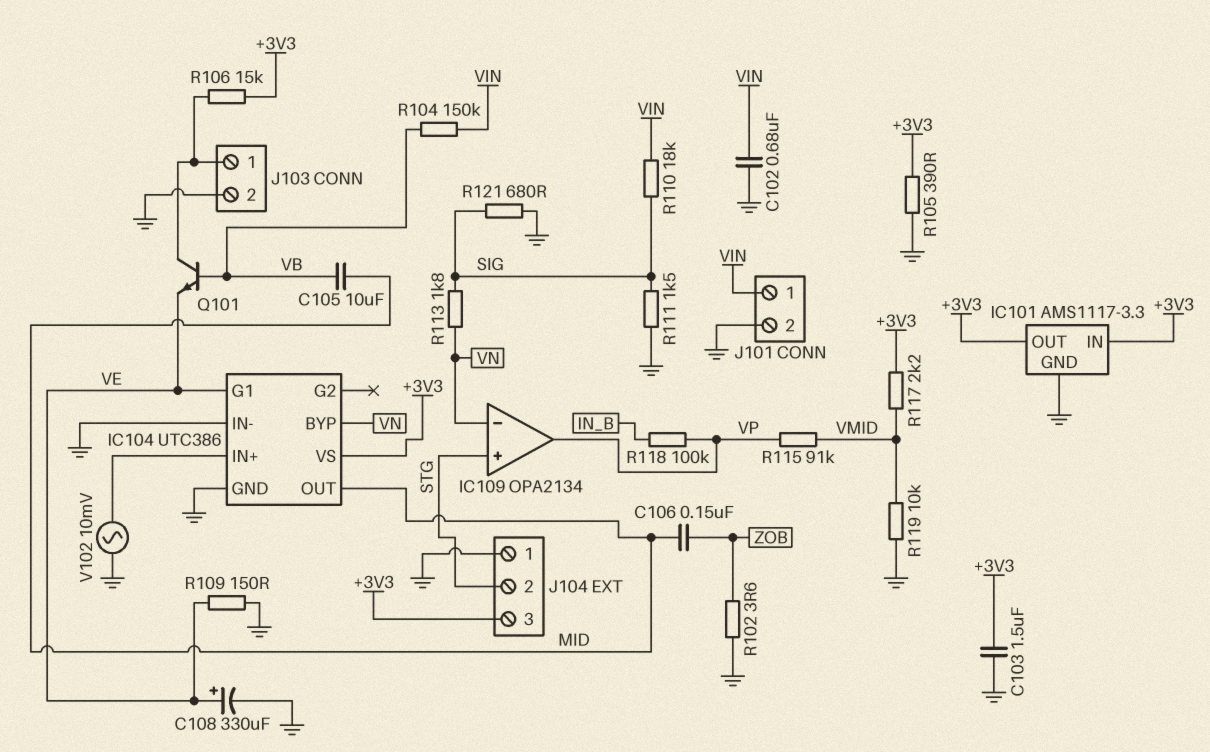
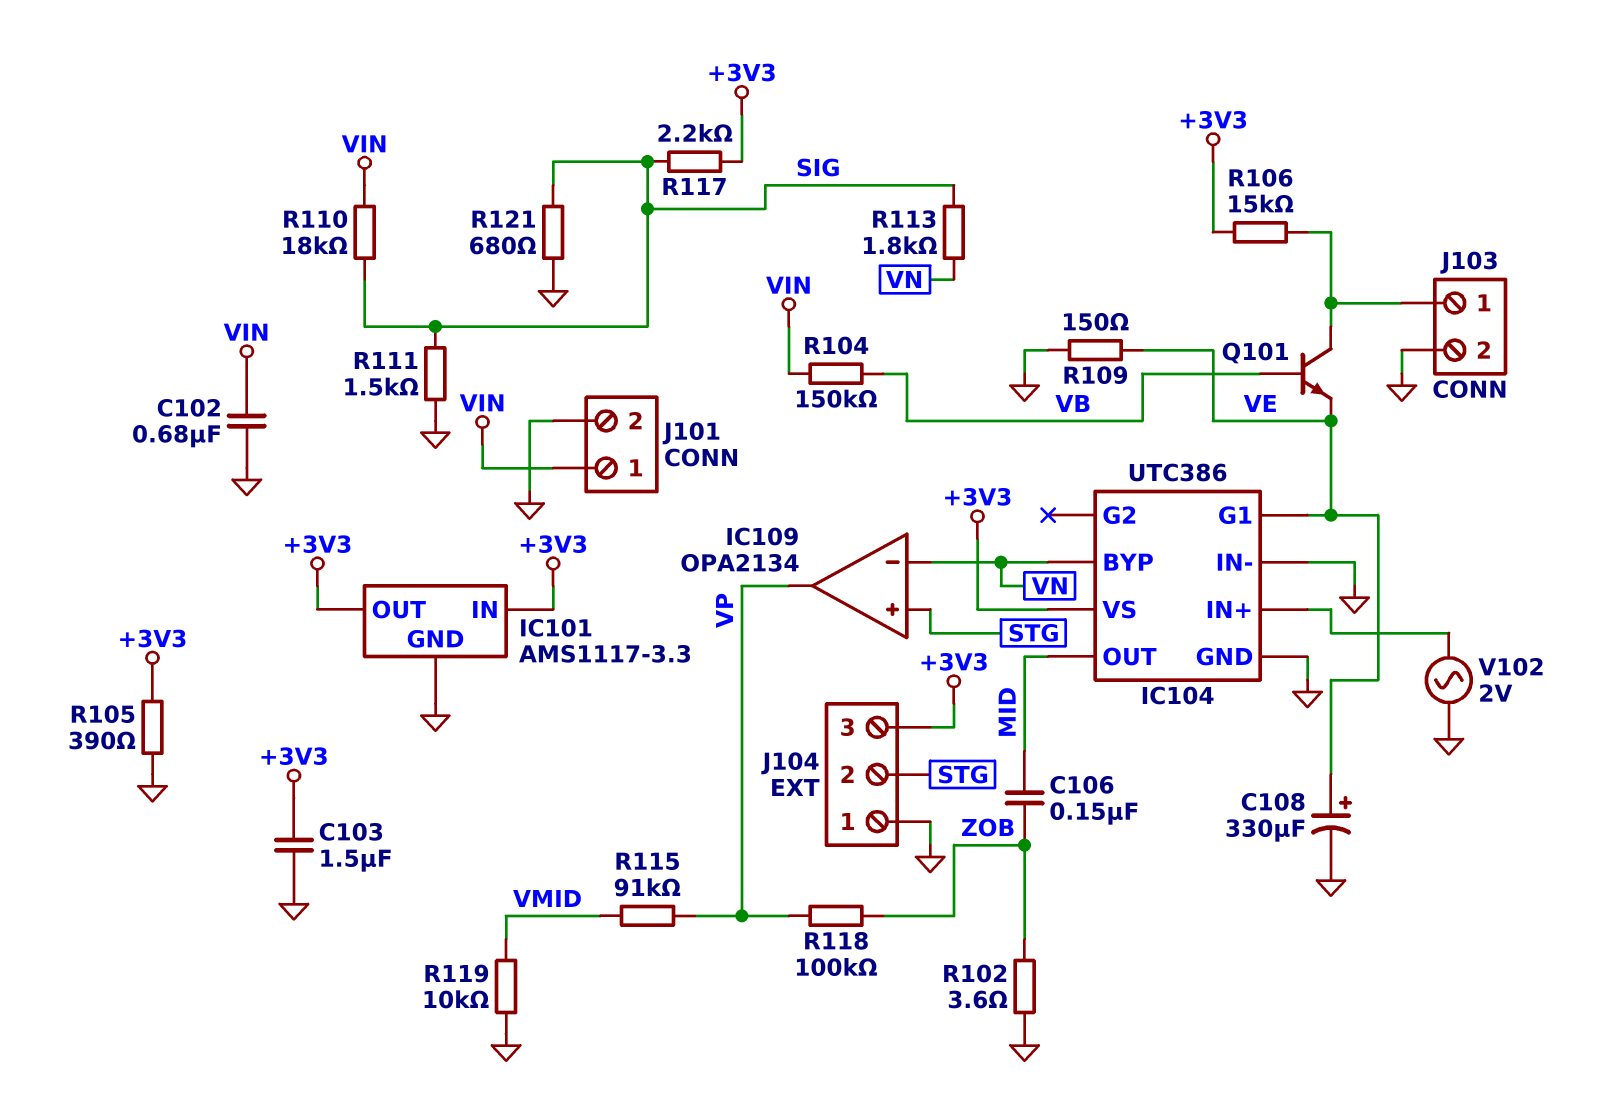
C105: 10uF (MID, VB) -> none
R117: 2.2k (+3V3, VMID) -> 2.2k (+3V3, SIG)
R118: 100k (IN_B, VP) -> 100k (VP, ZOB)
V102: AC 10mV (GND, IC104/IN+) -> AC 2V (GND, IC104/IN+)

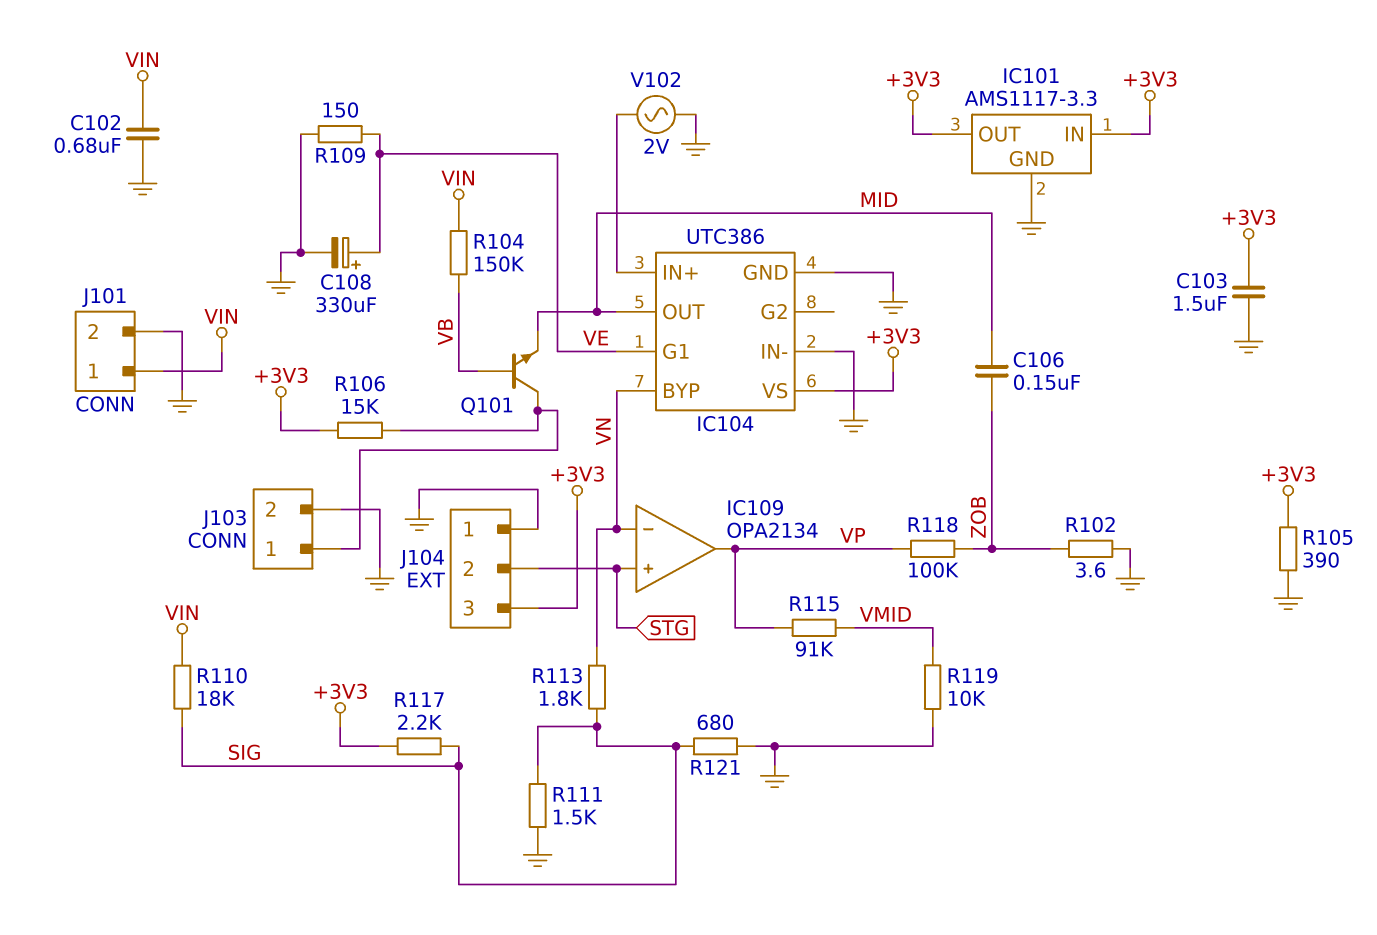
Q101: NPN (B VB, C J103/1, E VE) -> NPN (B VB, C J103/1, E MID)

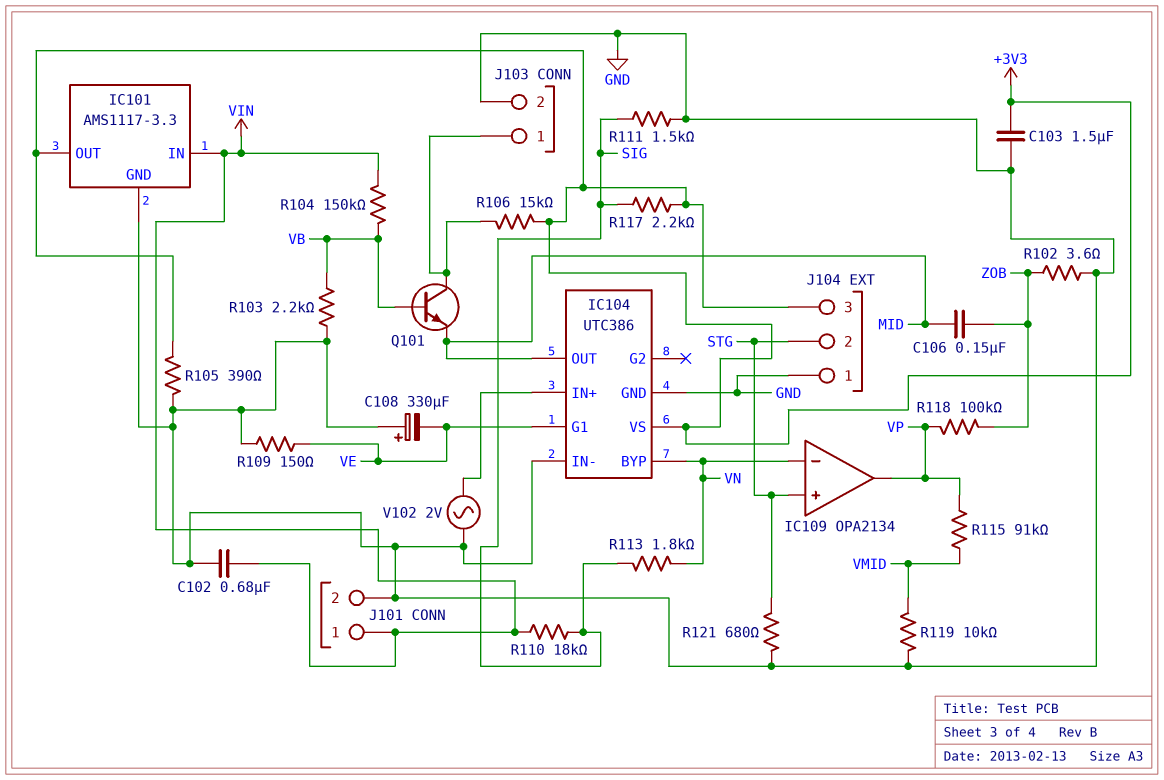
C108: 330uF (plus VE, minus GND) -> 330uF (plus GND, minus VE)
IC101 pin IN: +3V3 -> VIN
R103: none -> 2.2k (GND, VB)
R121: 680 (GND, SIG) -> 680 (GND, STG)

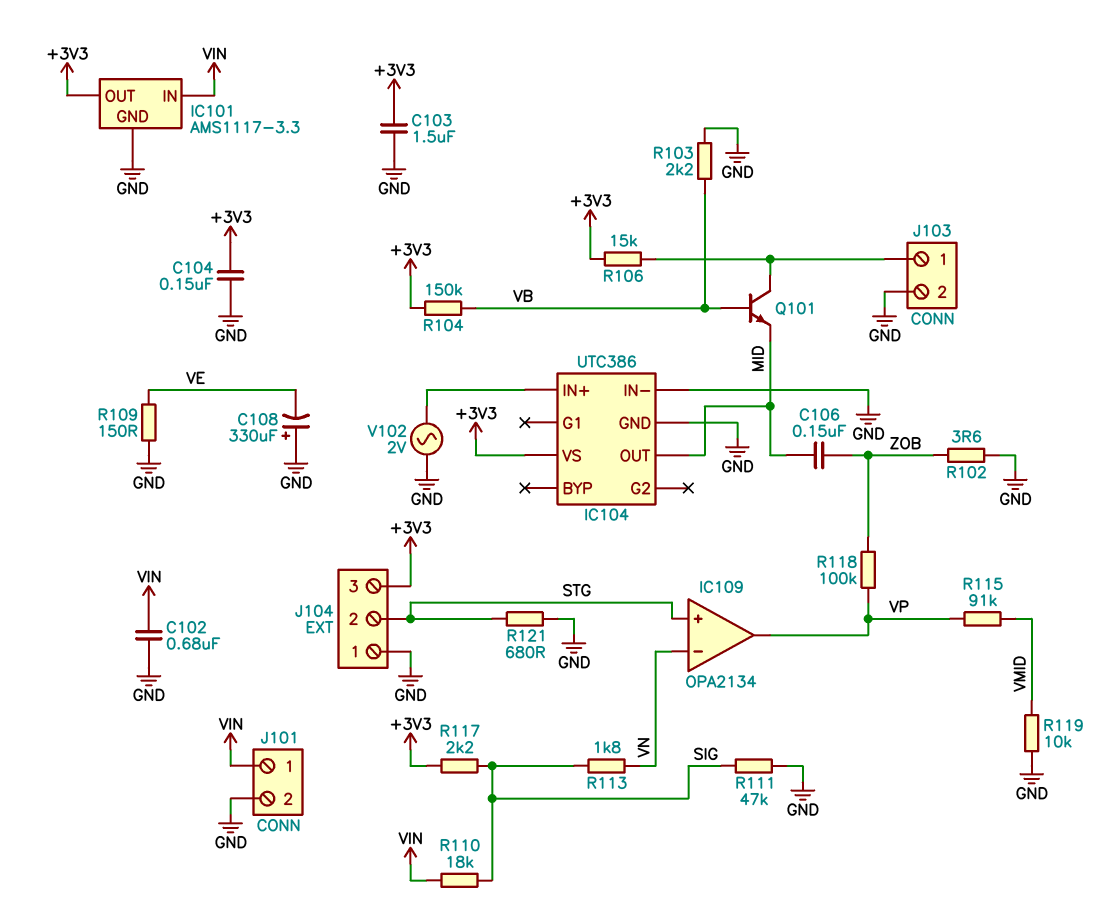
C104: none -> 150nF (+3V3, GND)
IC104 pin BYP: VN -> none
IC104 pin G1: VE -> none
R104: 150k (VB, VIN) -> 150k (+3V3, VB)
R105: 390 (+3V3, GND) -> none
R111: 1.5k (GND, SIG) -> 47k (GND, SIG)

